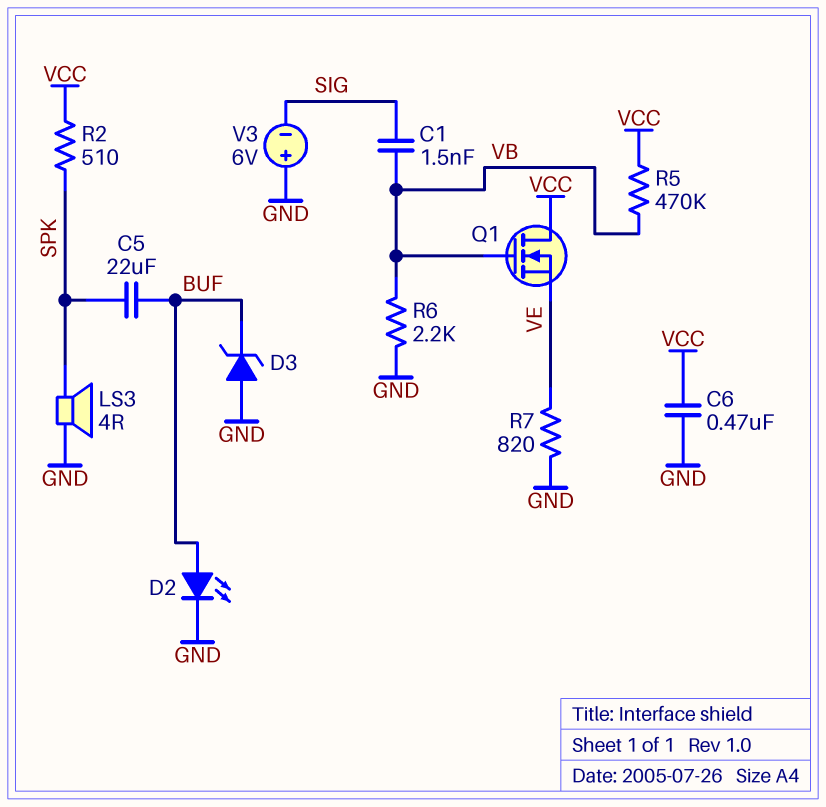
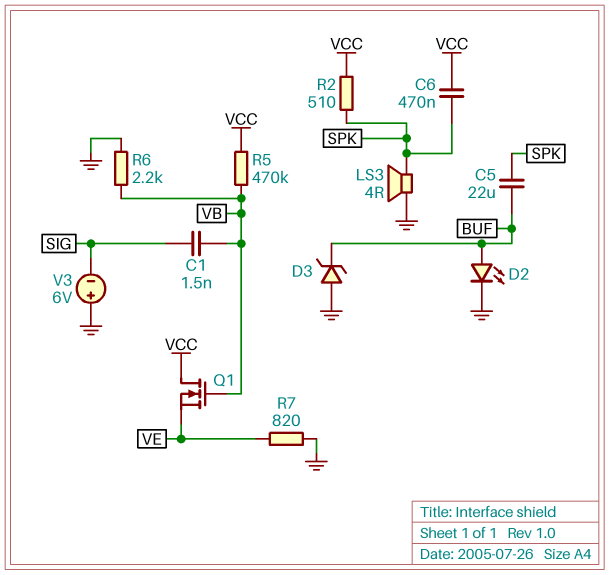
C6: 470nF (GND, VCC) -> 470nF (SPK, VCC)

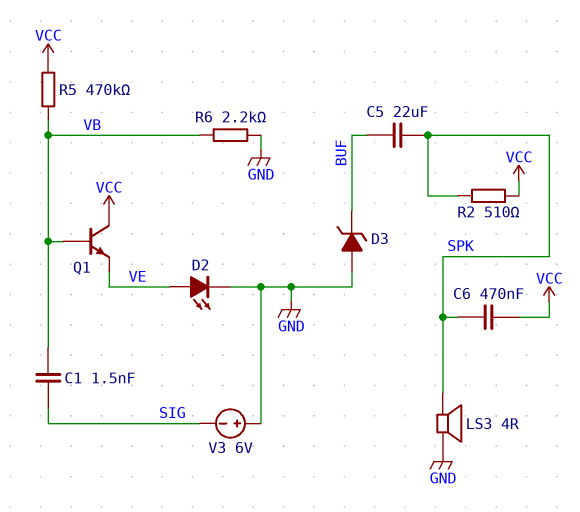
D2: LED (A BUF, K GND) -> LED (A VE, K GND)
Q1: NMOS (G VB, D VCC, S VE) -> NPN (B VB, C VCC, E VE)
R7: 820 (GND, VE) -> none

